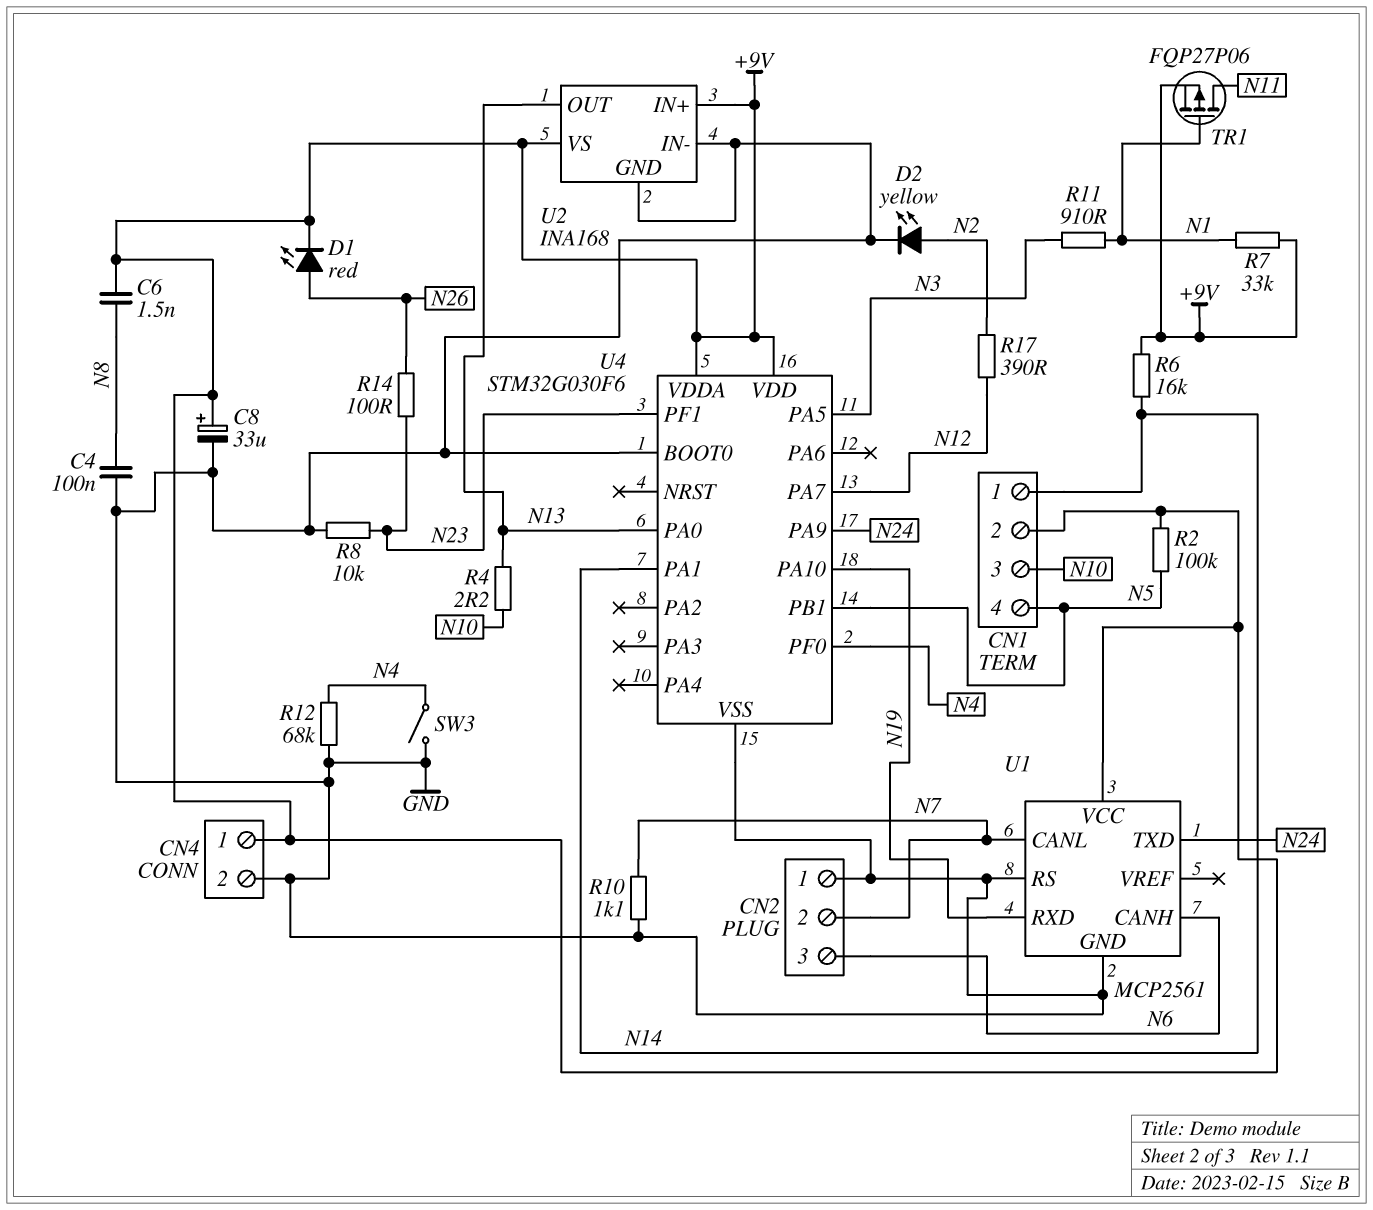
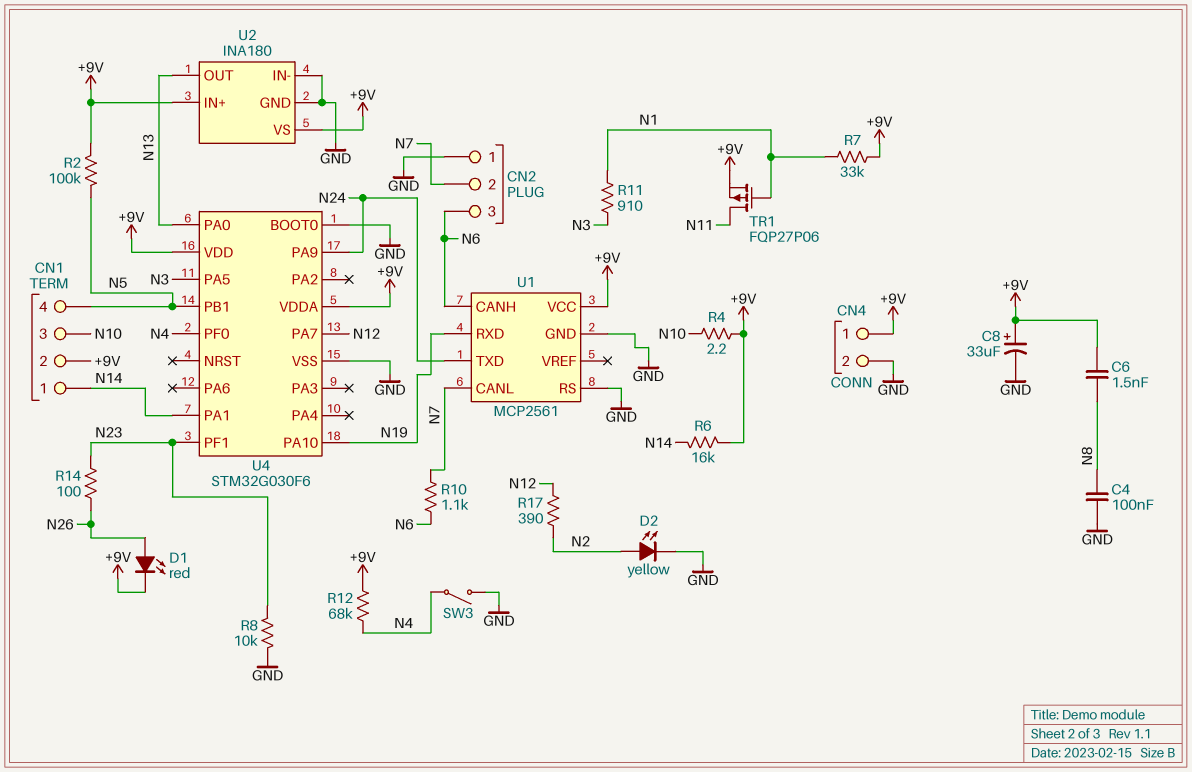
R4: 2.2 (N10, N13) -> 2.2 (+9V, N10)
R10: 1.1k (GND, N7) -> 1.1k (N6, N7)
R12: 68k (GND, N4) -> 68k (+9V, N4)
U2: INA168 -> INA180

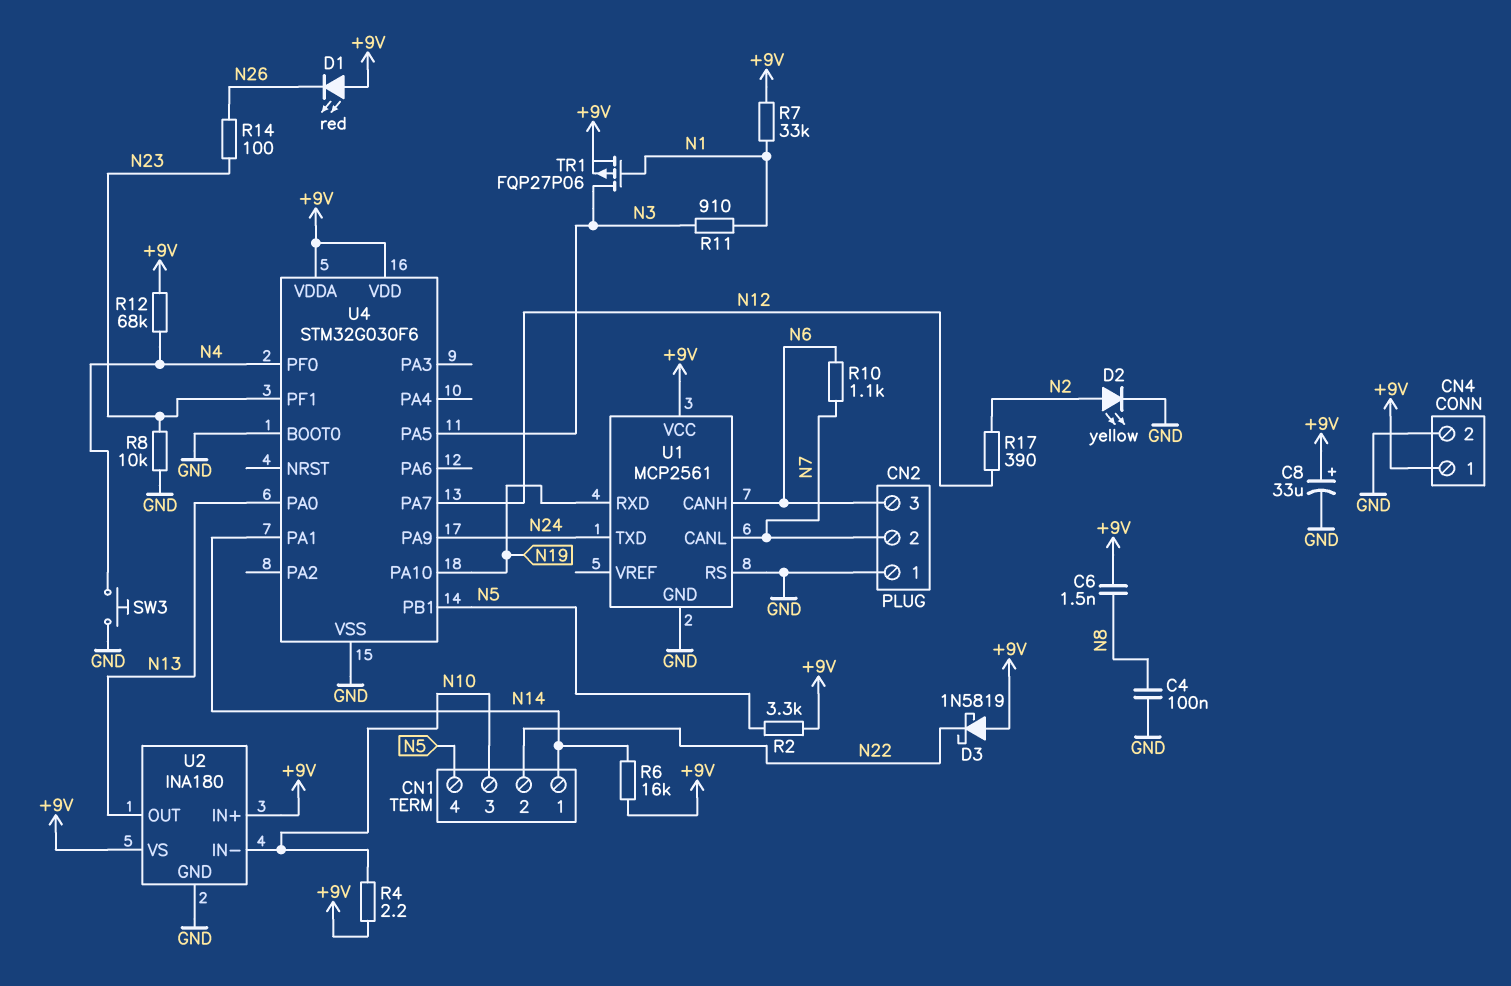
CN1 pin 2: +9V -> N22
D1: LED red (A N26, K +9V) -> LED red (A +9V, K N26)
D3: none -> schottky 1N5819 (A +9V, K N22)
R2: 100k (+9V, N5) -> 3.3k (+9V, N5)
SW3: switch (GND, N4) -> button (GND, N4)
TR1: PMOS FQP27P06 (G N1, D N11, S +9V) -> PMOS FQP27P06 (G N1, D N3, S +9V)
U2 pin IN-: GND -> N10

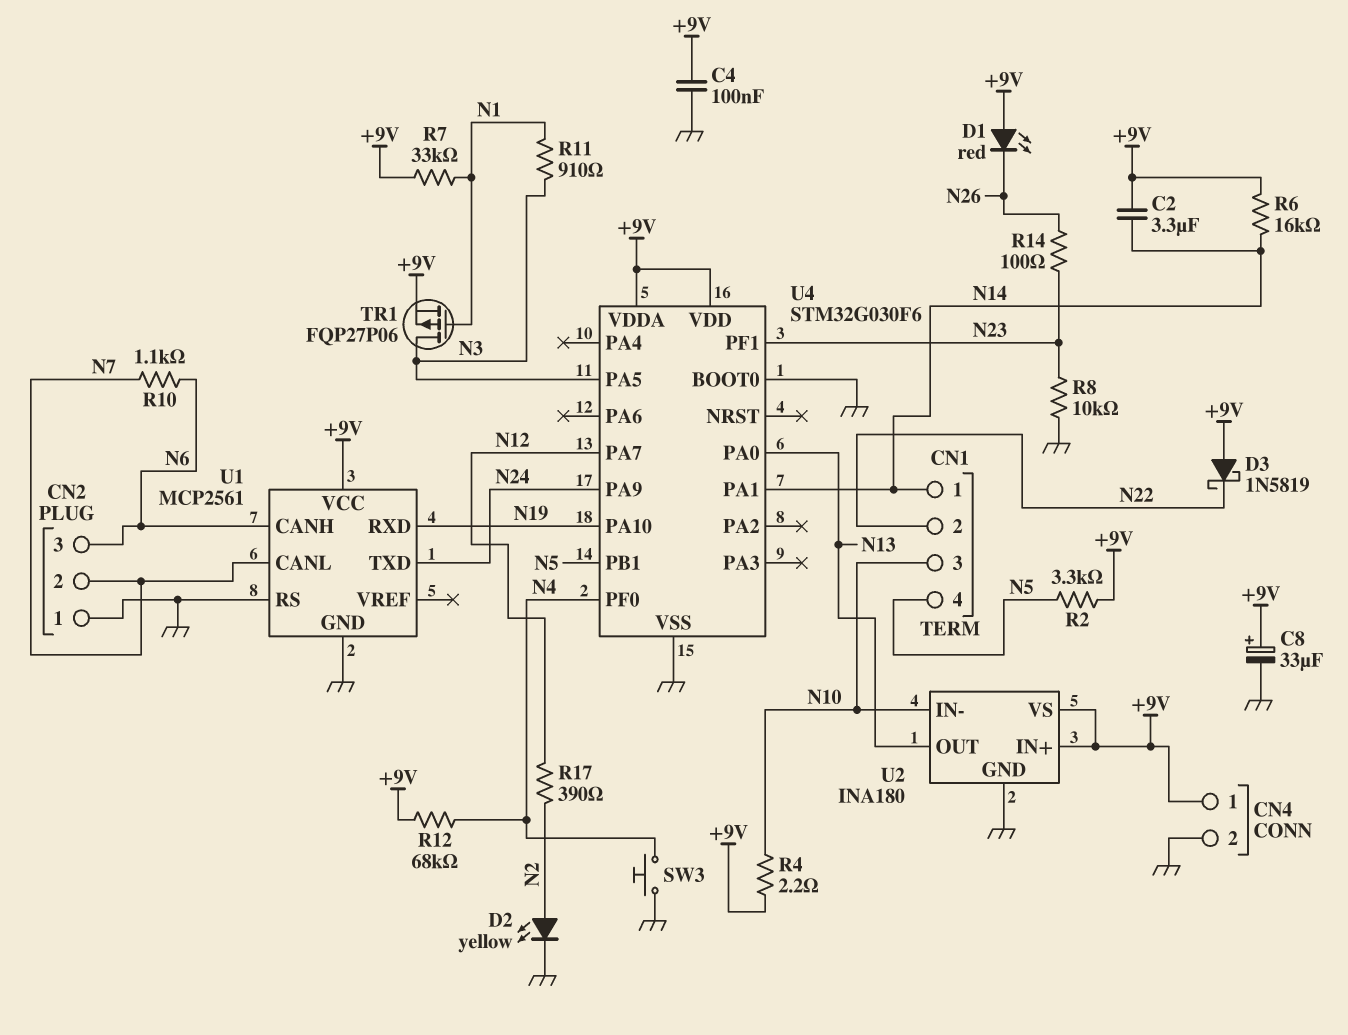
C2: none -> 3.3uF (+9V, N14)
C4: 100nF (GND, N8) -> 100nF (+9V, GND)
C6: 1.5nF (+9V, N8) -> none

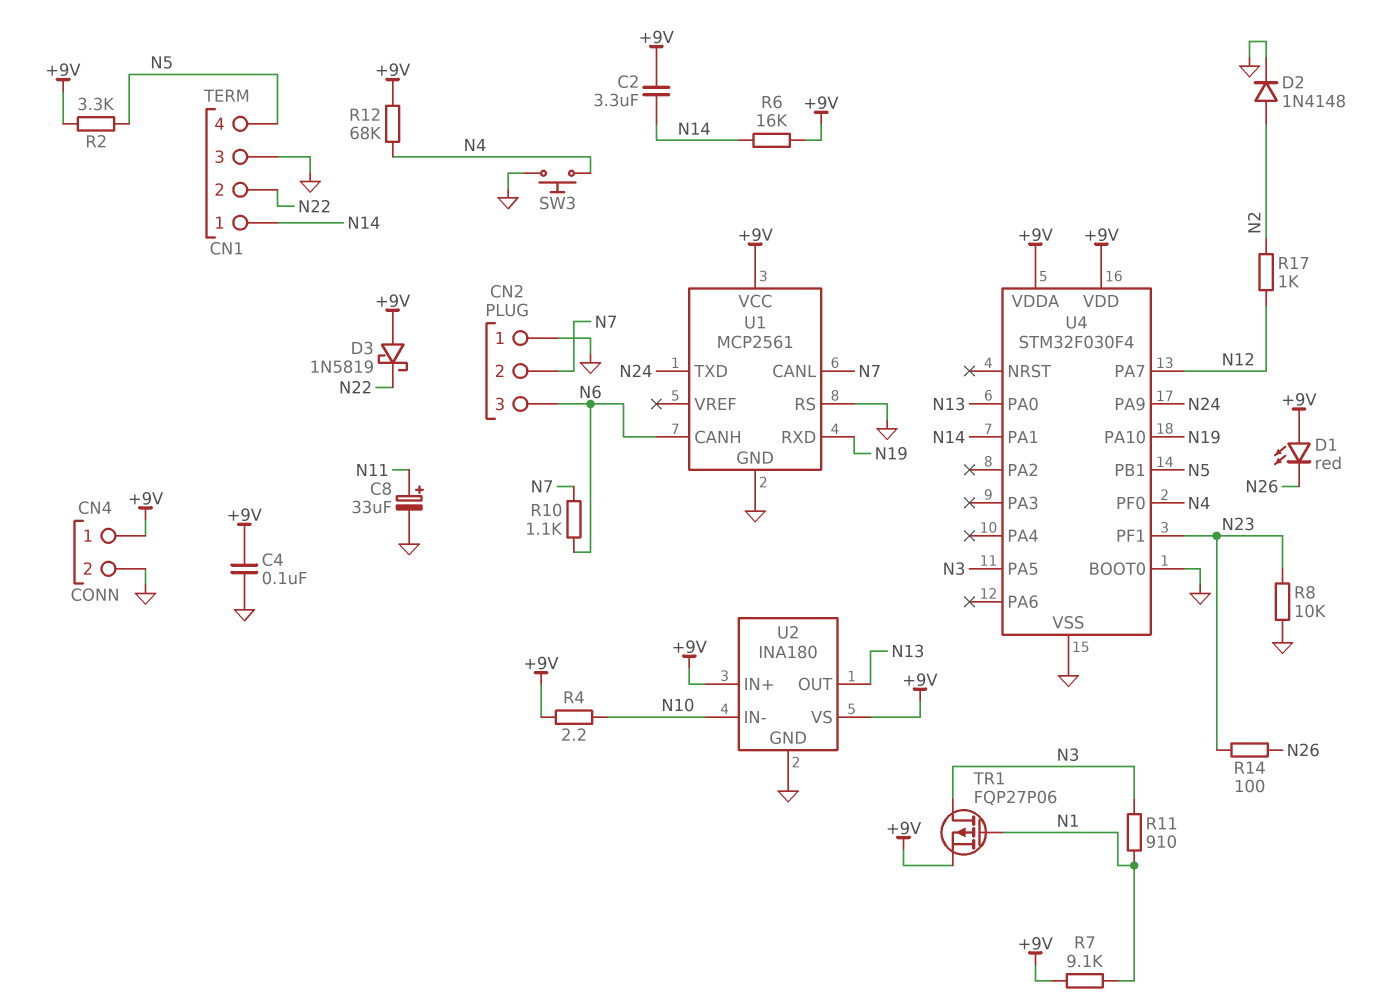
C8: 33uF (plus +9V, minus GND) -> 33uF (plus N11, minus GND)
CN1 pin 3: N10 -> GND
D2: LED yellow (A N2, K GND) -> diode 1N4148 (A N2, K GND)
R7: 33k (+9V, N1) -> 9.1k (+9V, N1)
R17: 390 (N2, N12) -> 1k (N2, N12)
U4: STM32G030F6 -> STM32F030F4

